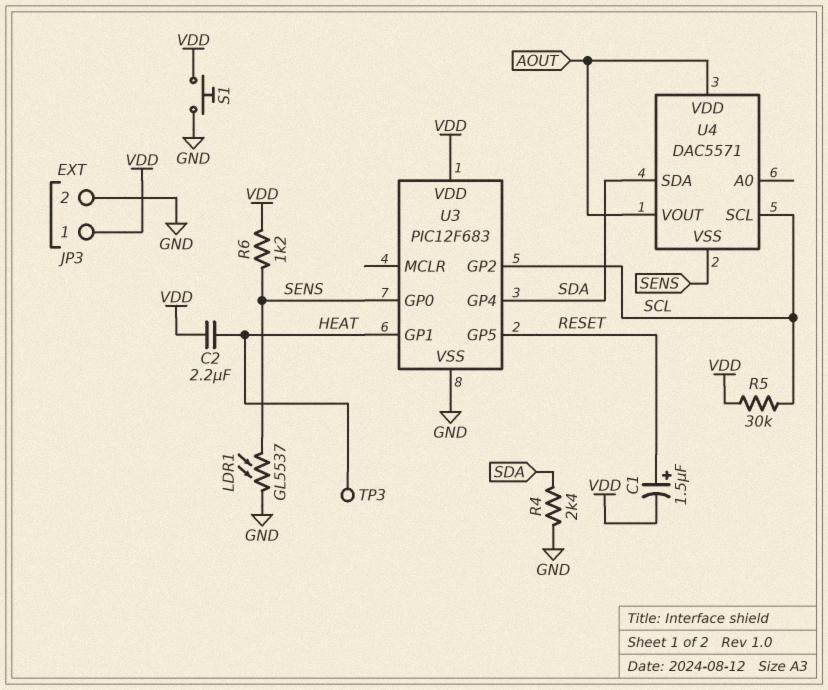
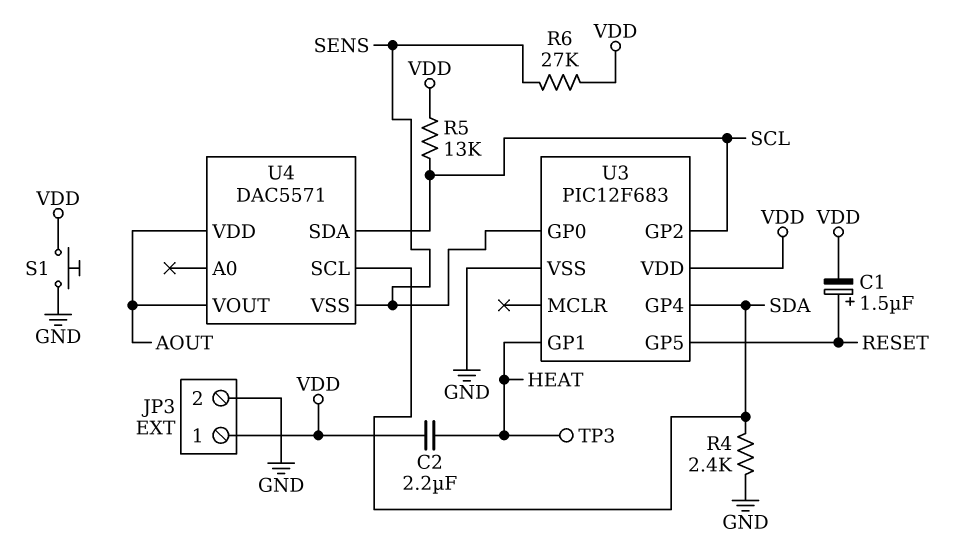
LDR1: GL5537 (GND, SENS) -> none
R5: 30k (SCL, VDD) -> 13k (SCL, VDD)
R6: 1.2k (SENS, VDD) -> 27k (SENS, VDD)
U4 pin SCL: SCL -> SDA
U4 pin SDA: SDA -> SCL

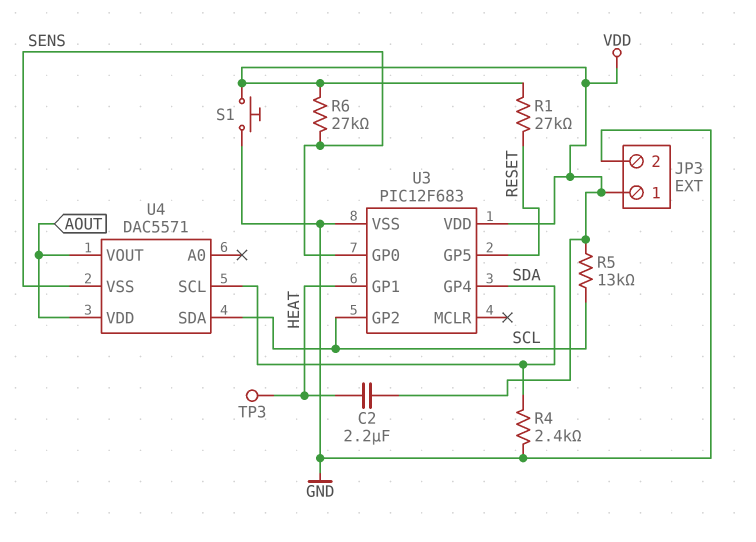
C1: 1.5uF (plus RESET, minus VDD) -> none
R1: none -> 27k (RESET, VDD)

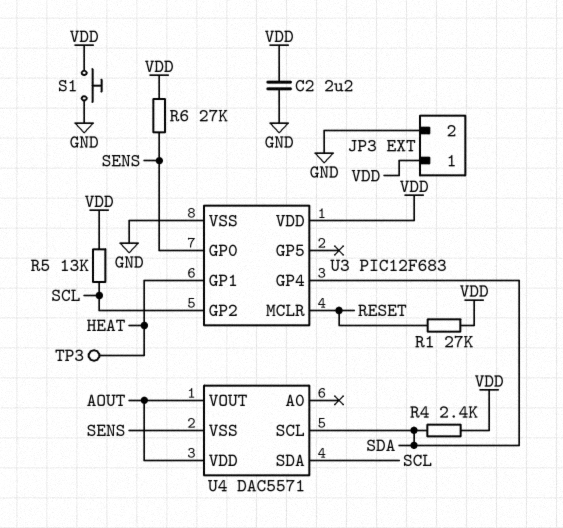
C2: 2.2uF (HEAT, VDD) -> 2.2uF (GND, VDD)
R4: 2.4k (GND, SDA) -> 2.4k (SDA, VDD)
U3 pin GP5: RESET -> none
U3 pin MCLR: none -> RESET

